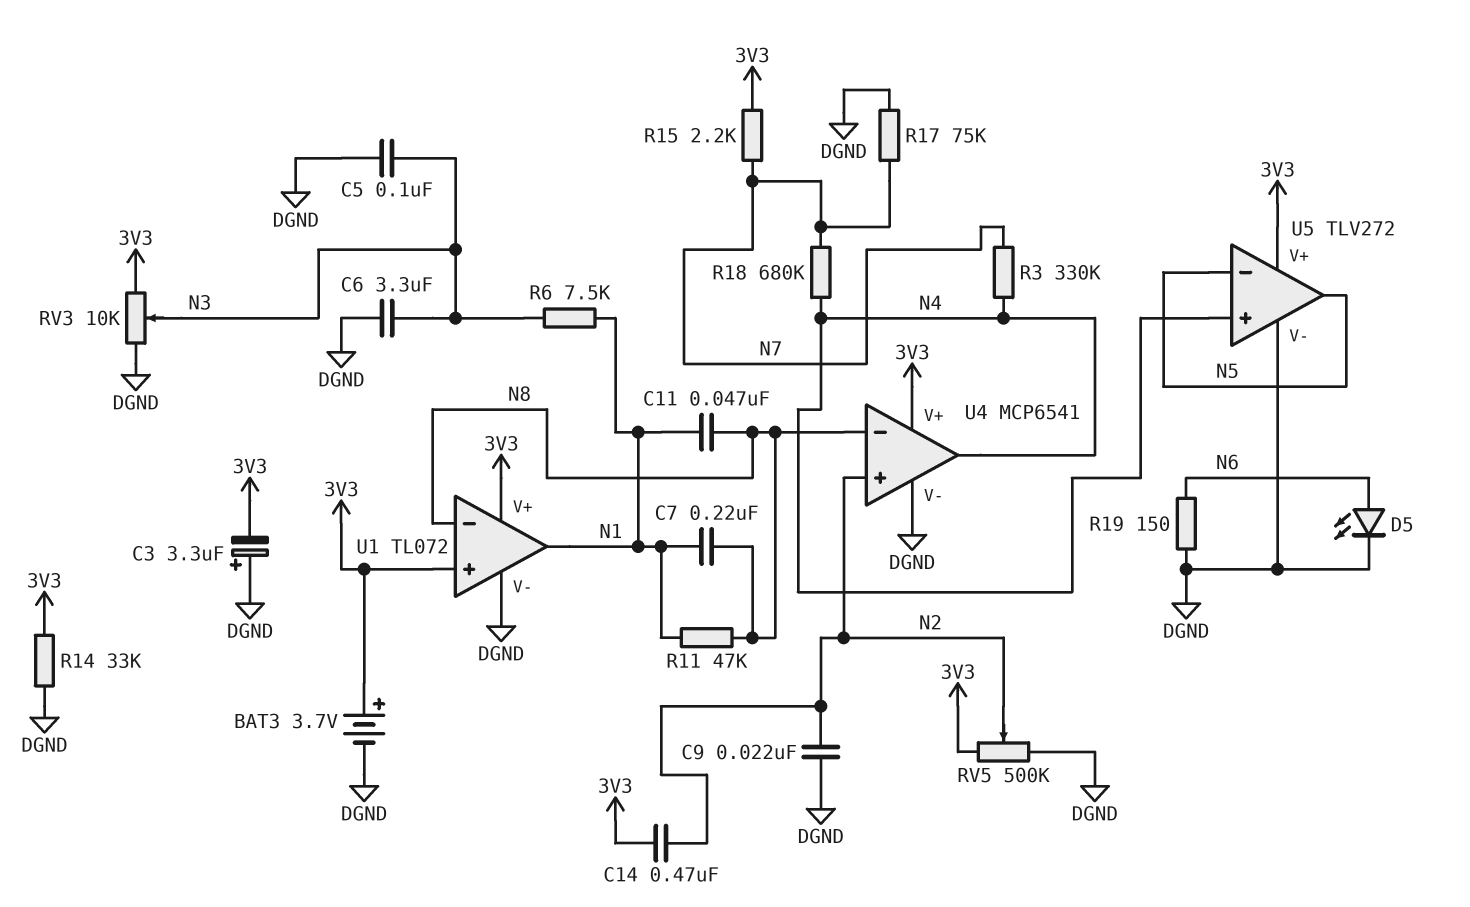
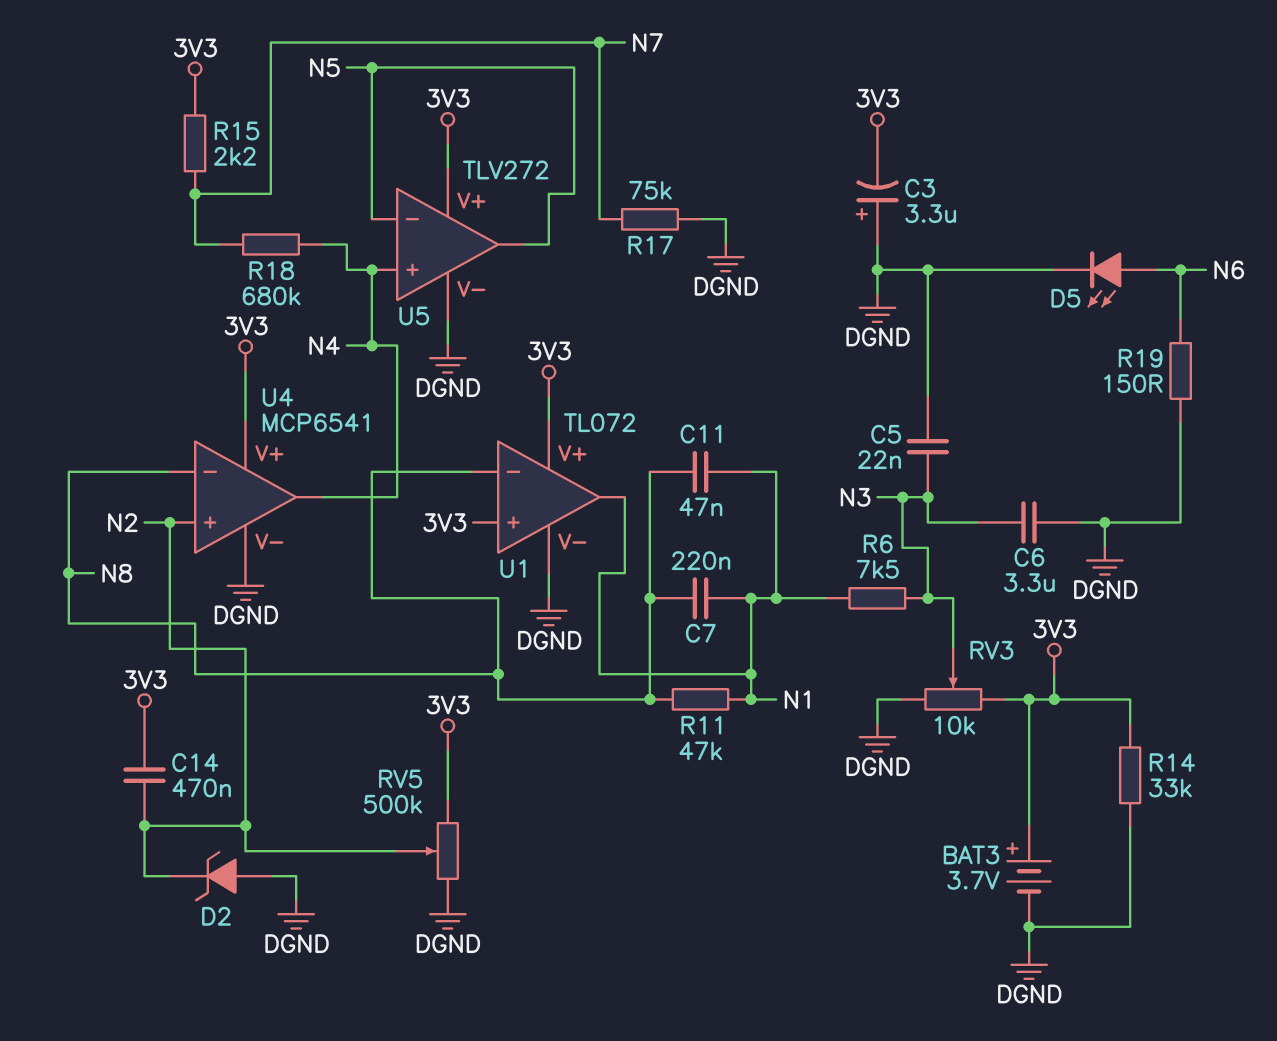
C5: 100nF (DGND, N3) -> 22nF (DGND, N3)
C9: 22nF (DGND, N2) -> none
D2: none -> zener (A DGND, K N2)
R3: 330k (N4, N7) -> none

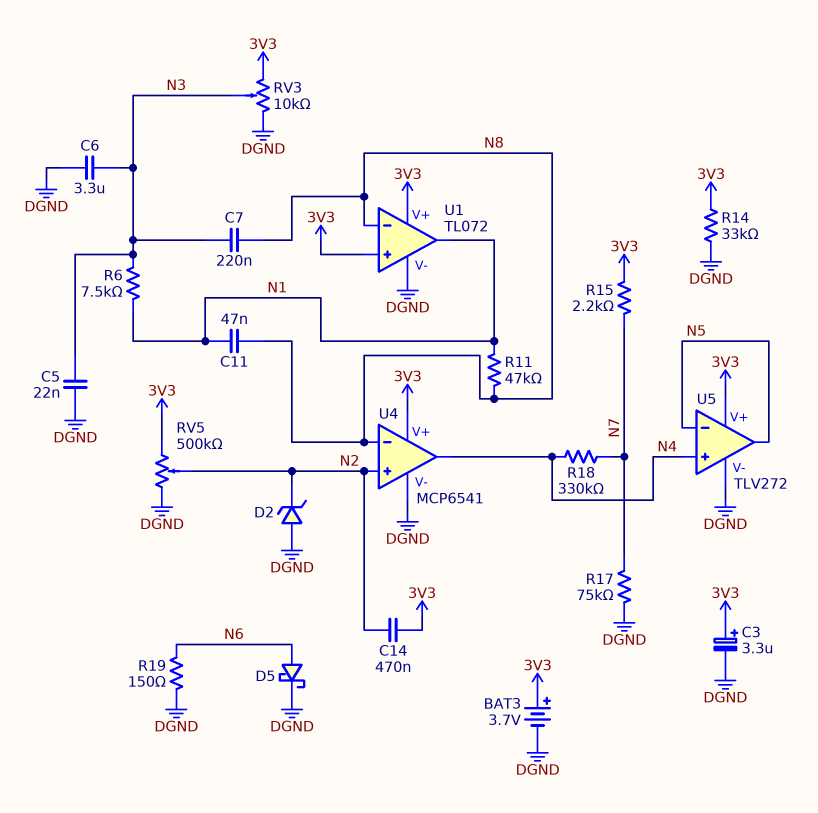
C3: 3.3uF (plus DGND, minus 3V3) -> 3.3uF (plus 3V3, minus DGND)
C7: 220nF (N1, N8) -> 220nF (N3, N8)
D5: LED (A N6, K DGND) -> schottky (A N6, K DGND)
R18: 680k (N4, N7) -> 330k (N4, N7)

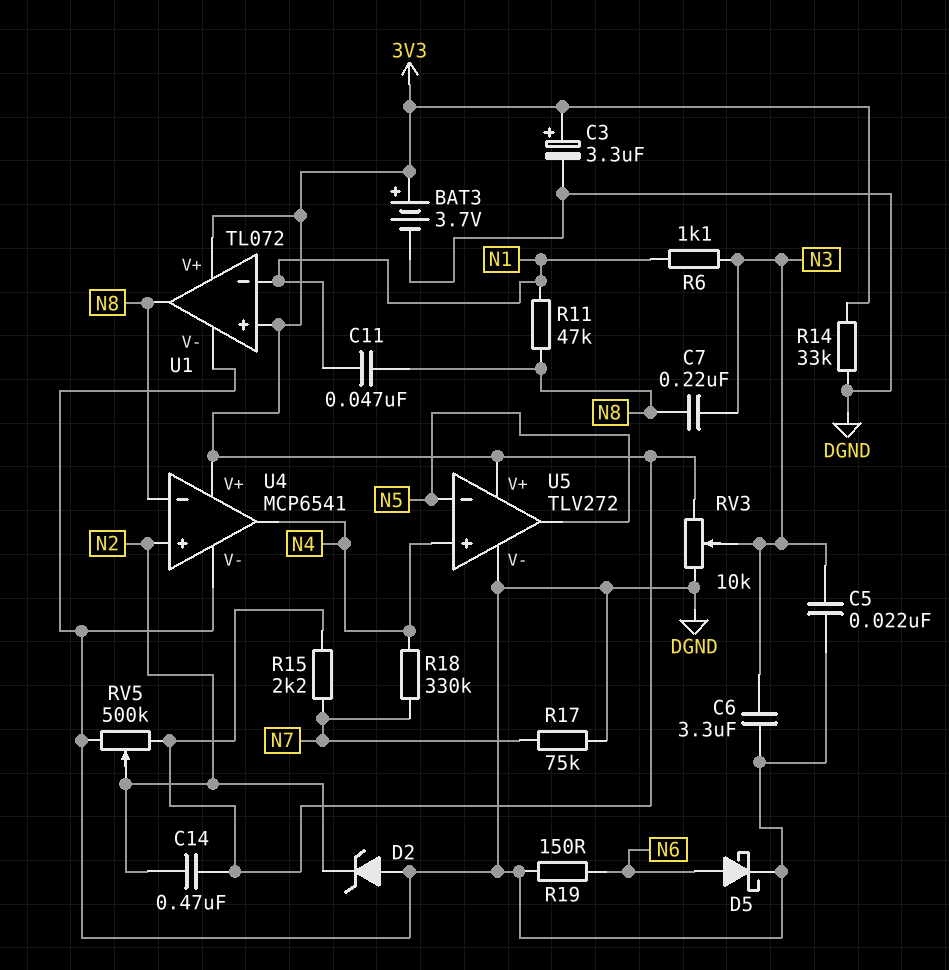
R6: 7.5k (N1, N3) -> 1.1k (N1, N3)
U1 pin in-: N8 -> N1
U1 pin out: N1 -> N8

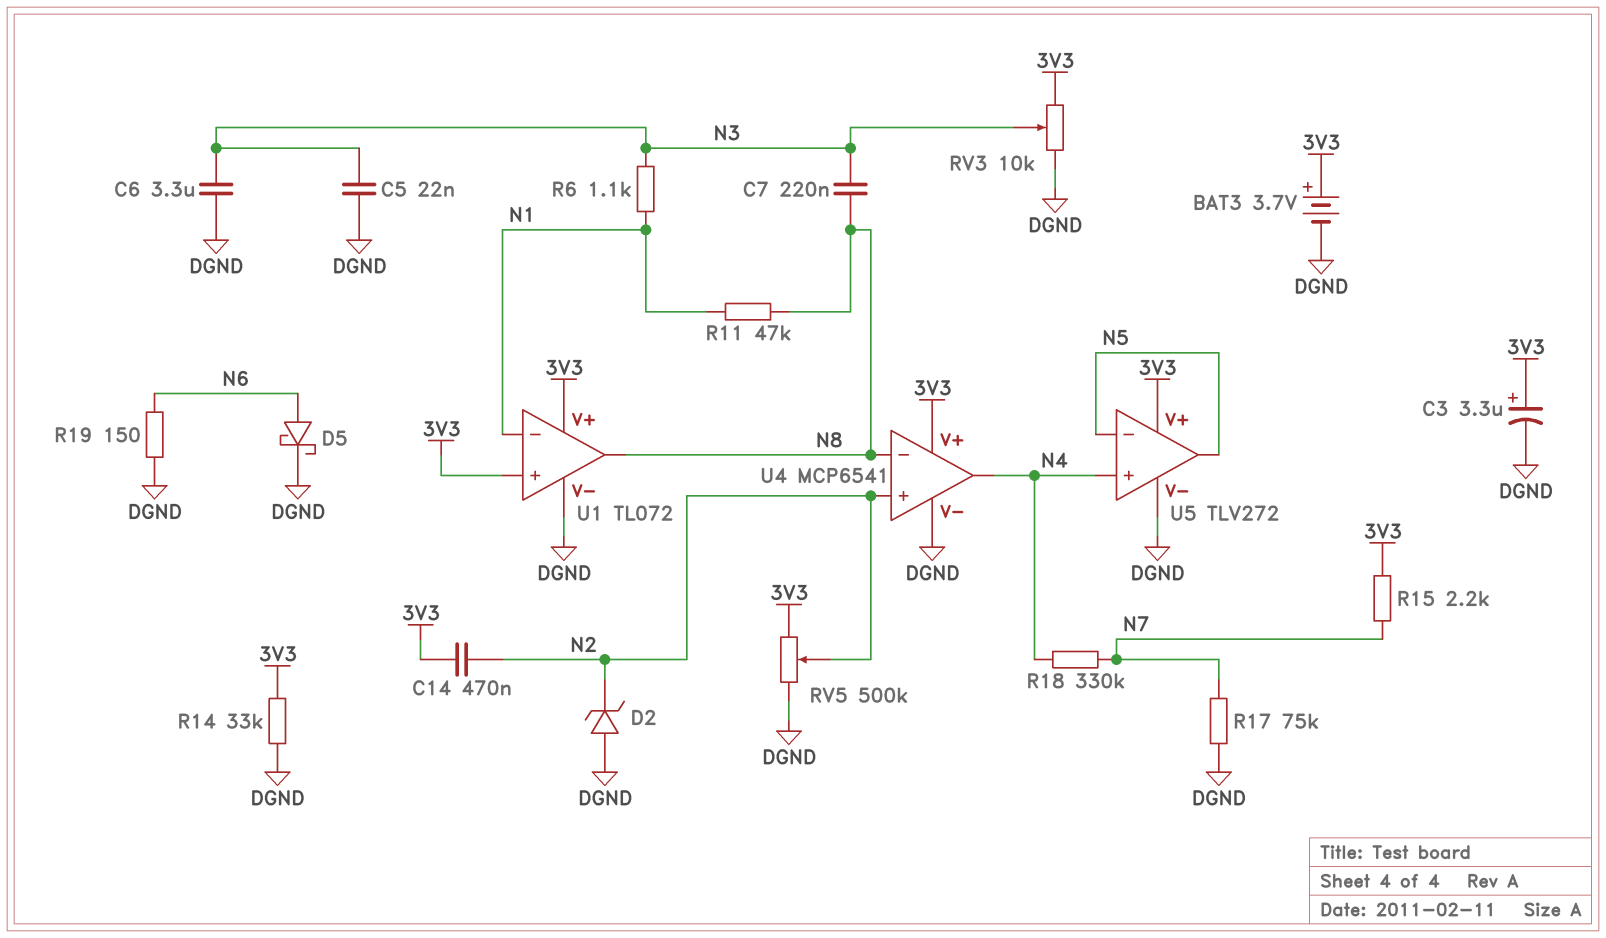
C11: 47nF (N1, N8) -> none

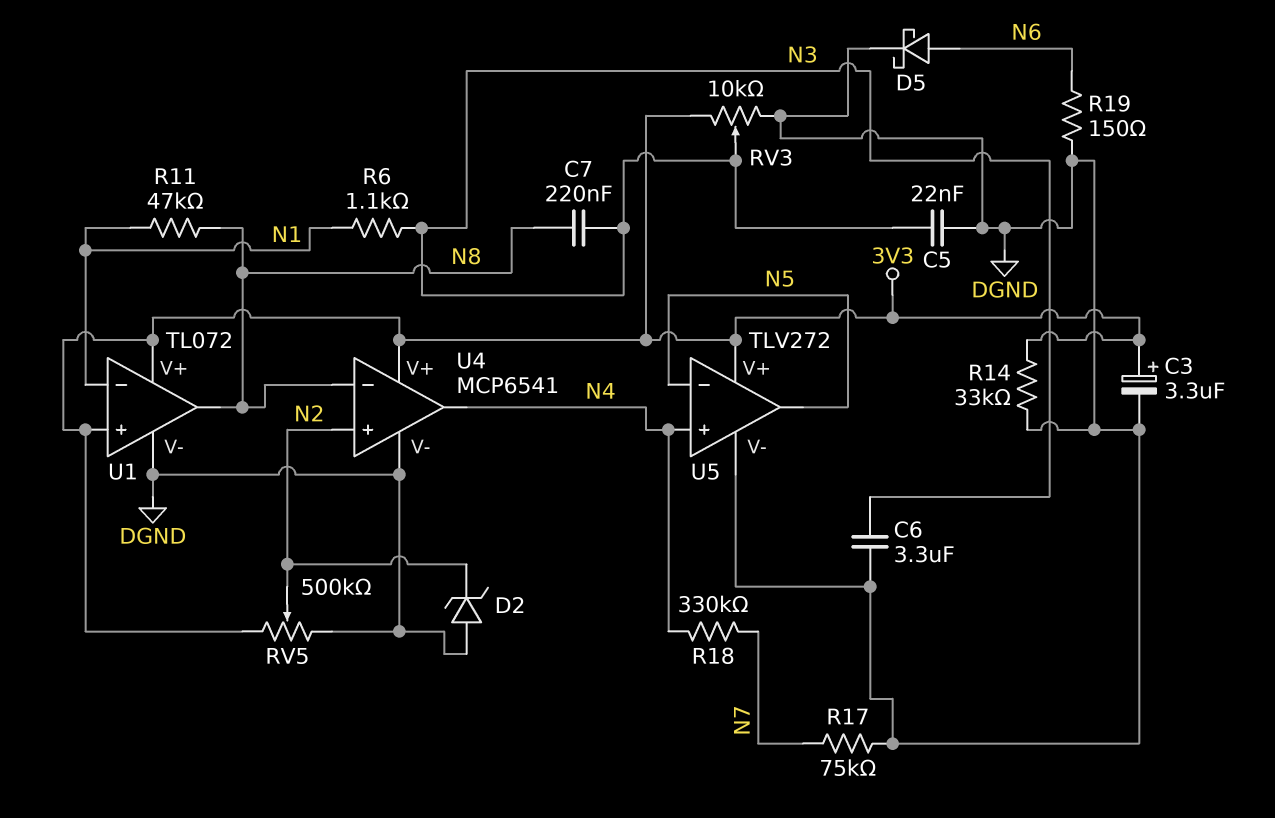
BAT3: 3.7V (plus 3V3, minus DGND) -> none
C14: 470nF (3V3, N2) -> none
R15: 2.2k (3V3, N7) -> none

